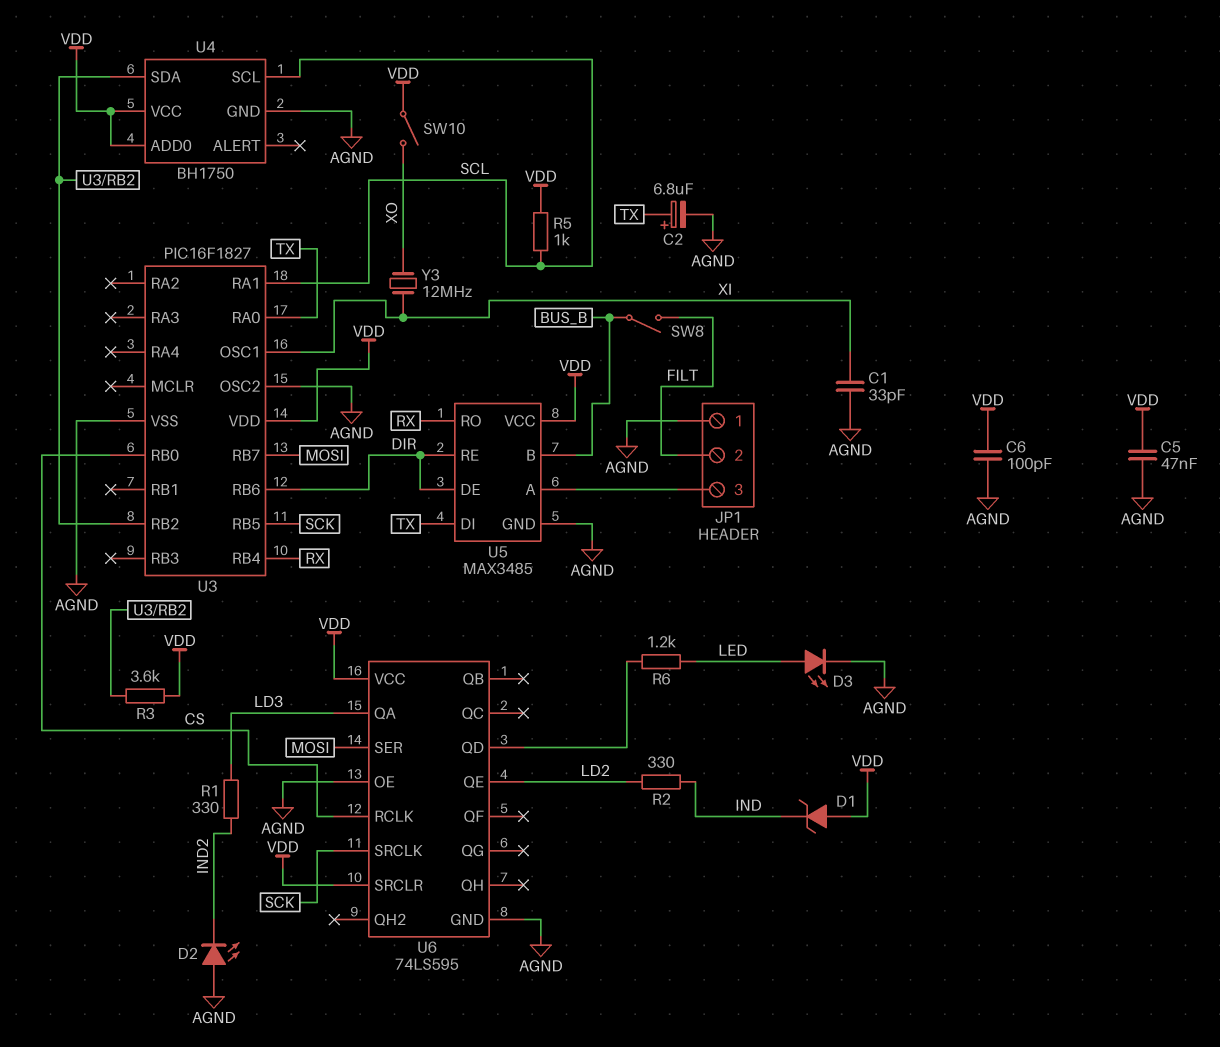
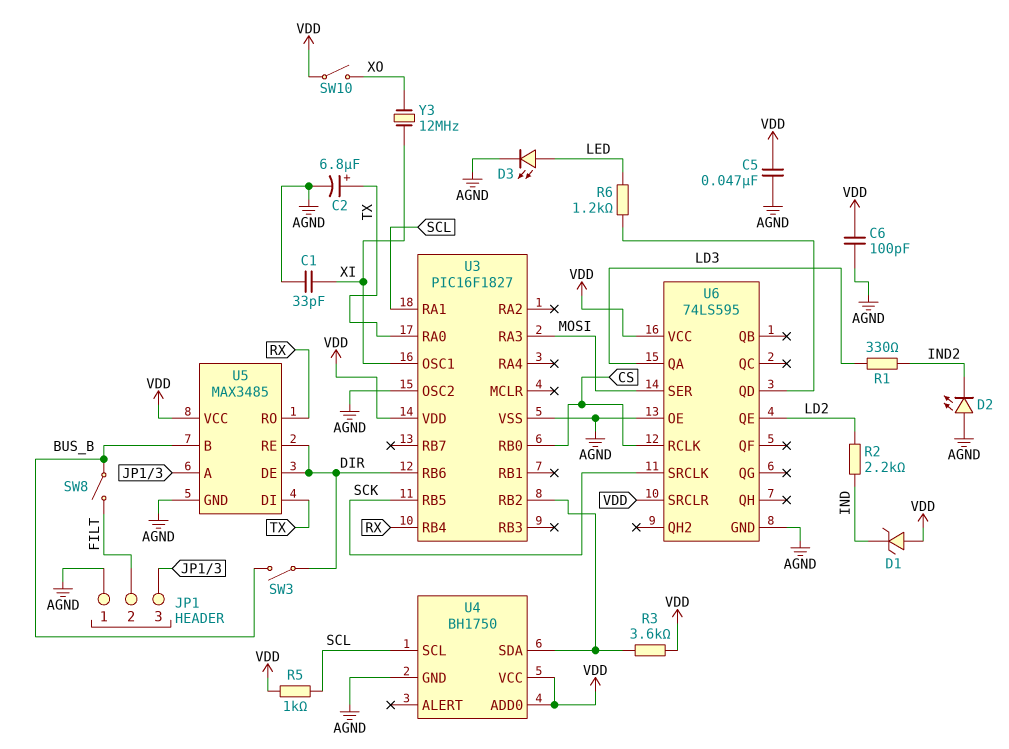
R2: 330 (IND, LD2) -> 2.2k (IND, LD2)
SW3: none -> switch (BUS_B, DIR)
U3 pin RA3: none -> MOSI
U3 pin RB7: MOSI -> none

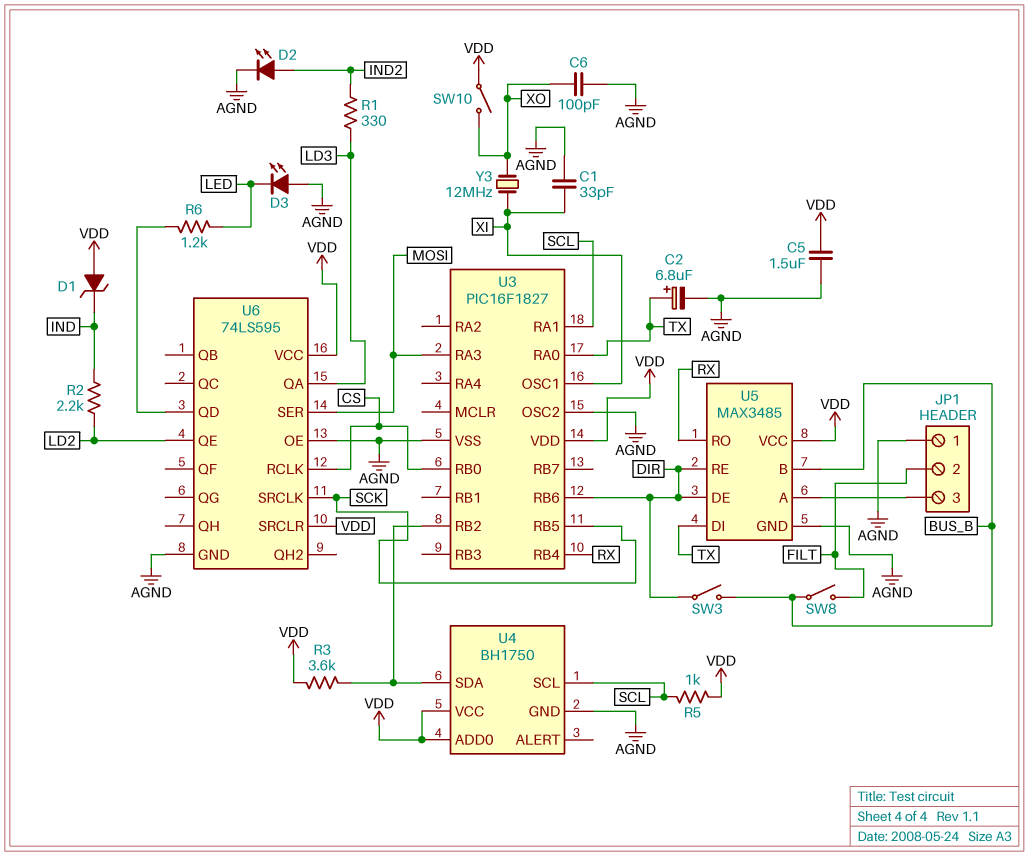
C5: 47nF (AGND, VDD) -> 1.5uF (AGND, VDD)
C6: 100pF (AGND, VDD) -> 100pF (AGND, XO)
D2: LED (A AGND, K IND2) -> LED (A IND2, K AGND)
D3: LED (A LED, K AGND) -> LED (A AGND, K LED)

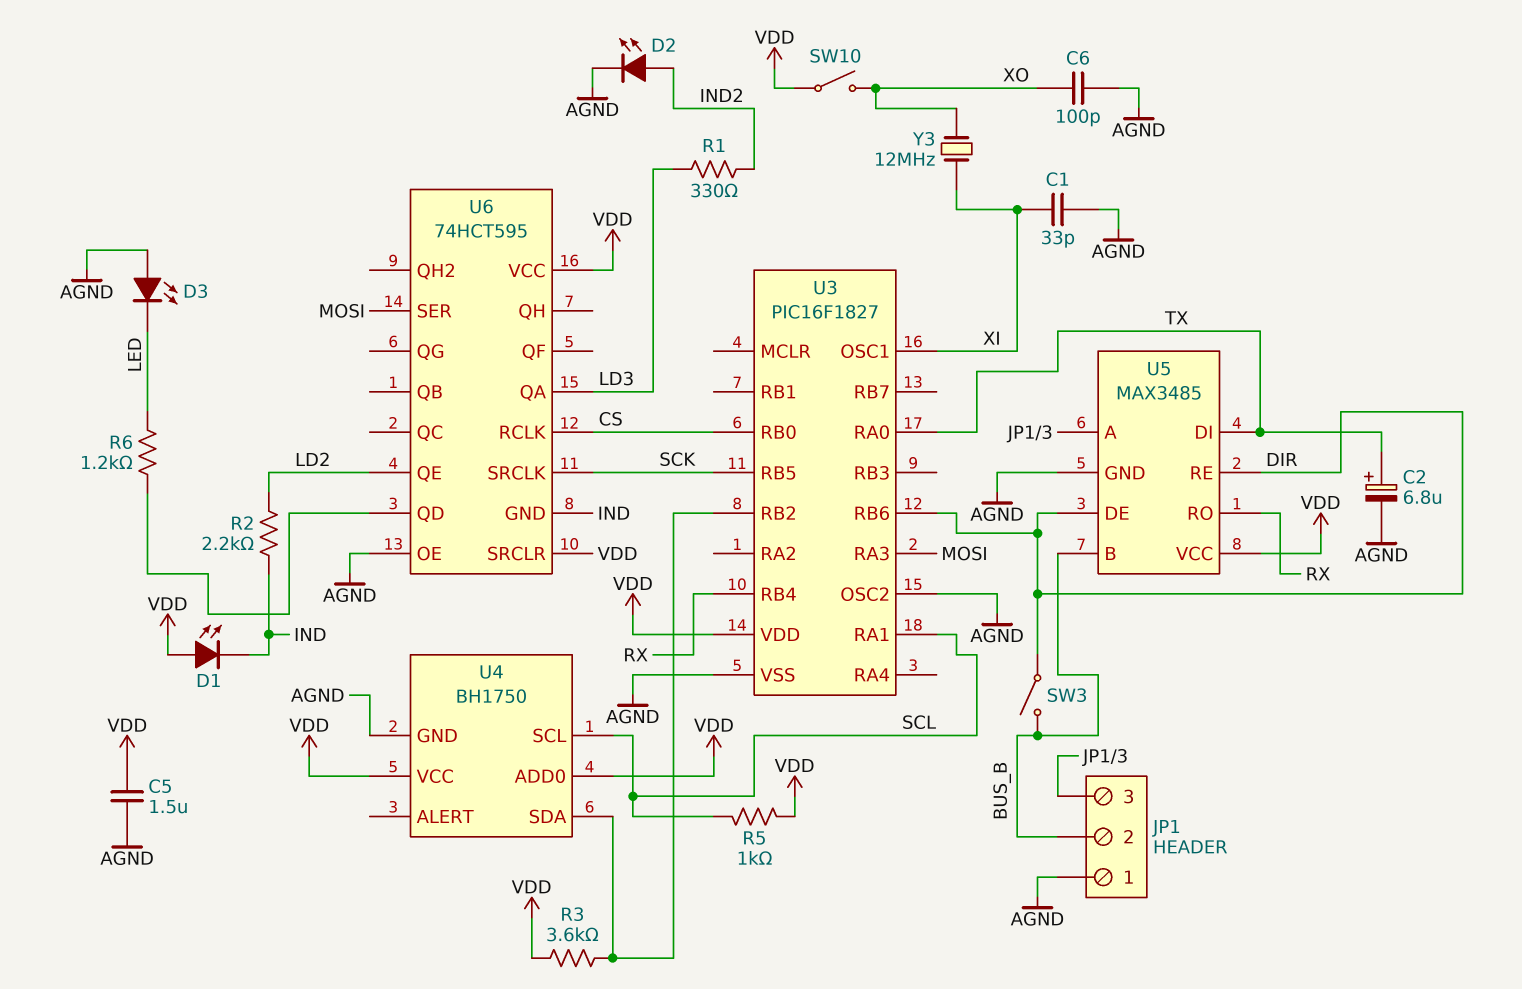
D1: zener (A VDD, K IND) -> LED (A VDD, K IND)
JP1 pin 2: FILT -> BUS_B
SW8: switch (BUS_B, FILT) -> none
U6: 74LS595 -> 74HCT595
U6 pin GND: AGND -> IND

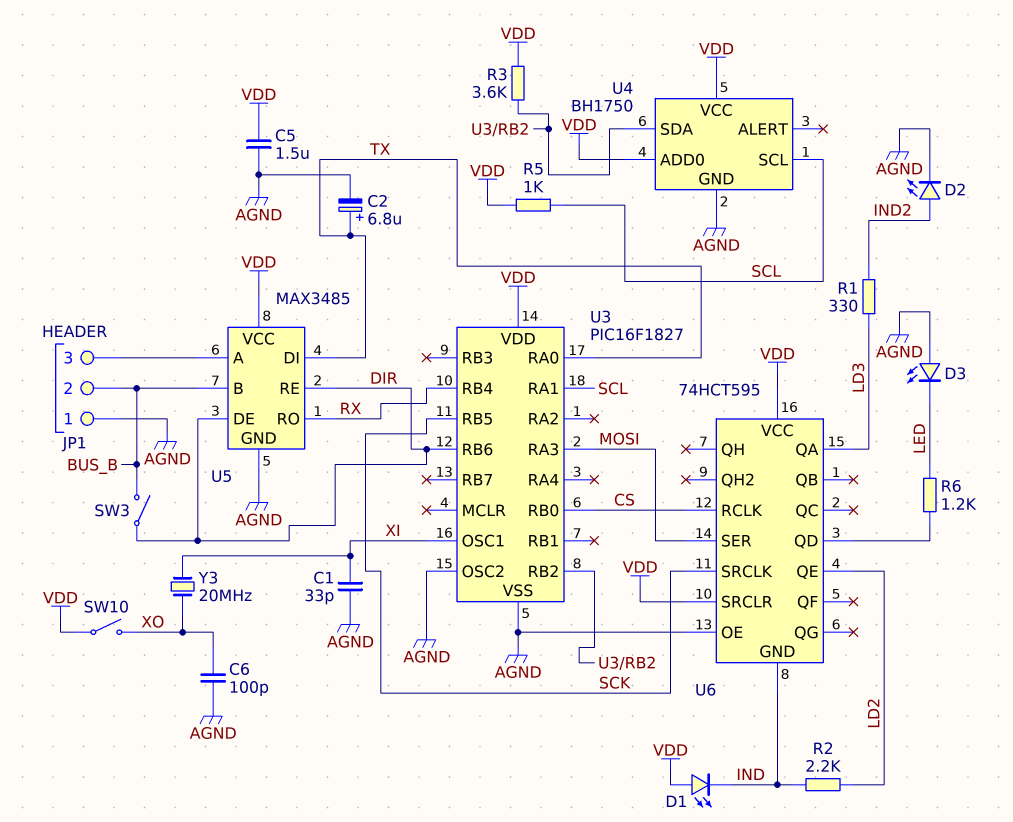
Y3: 12MHz (XI, XO) -> 20MHz (XI, XO)

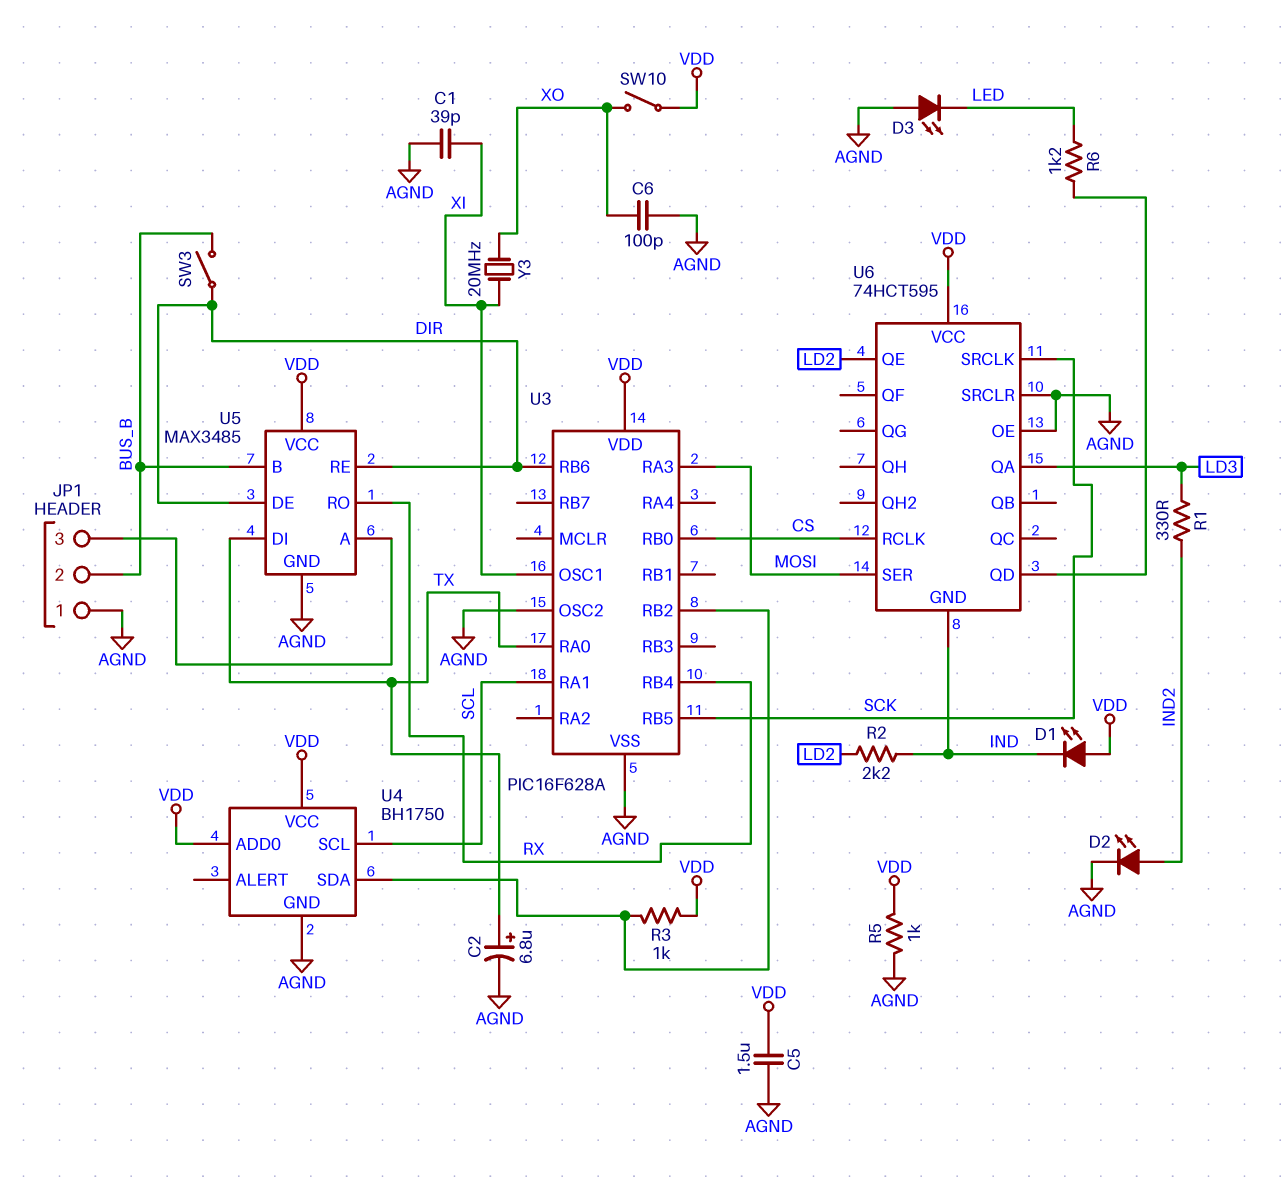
C1: 33pF (AGND, XI) -> 39pF (AGND, XI)
R3: 3.6k (U3/RB2, VDD) -> 1k (U3/RB2, VDD)
R5: 1k (SCL, VDD) -> 1k (AGND, VDD)
U3: PIC16F1827 -> PIC16F628A
U6 pin SRCLR: VDD -> AGND

